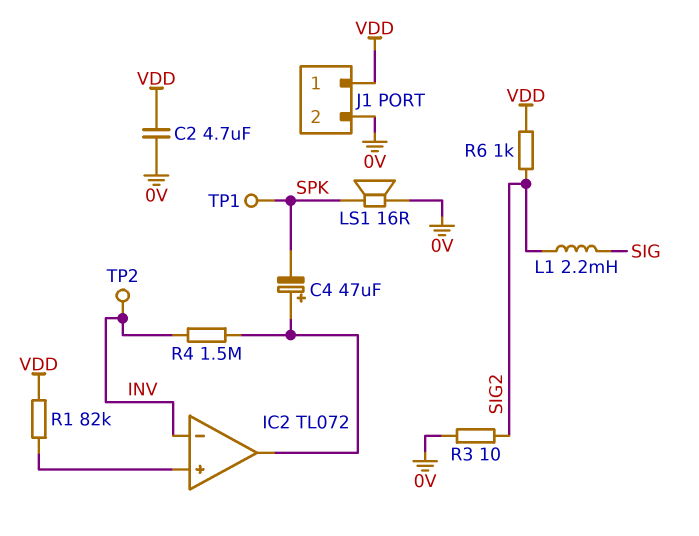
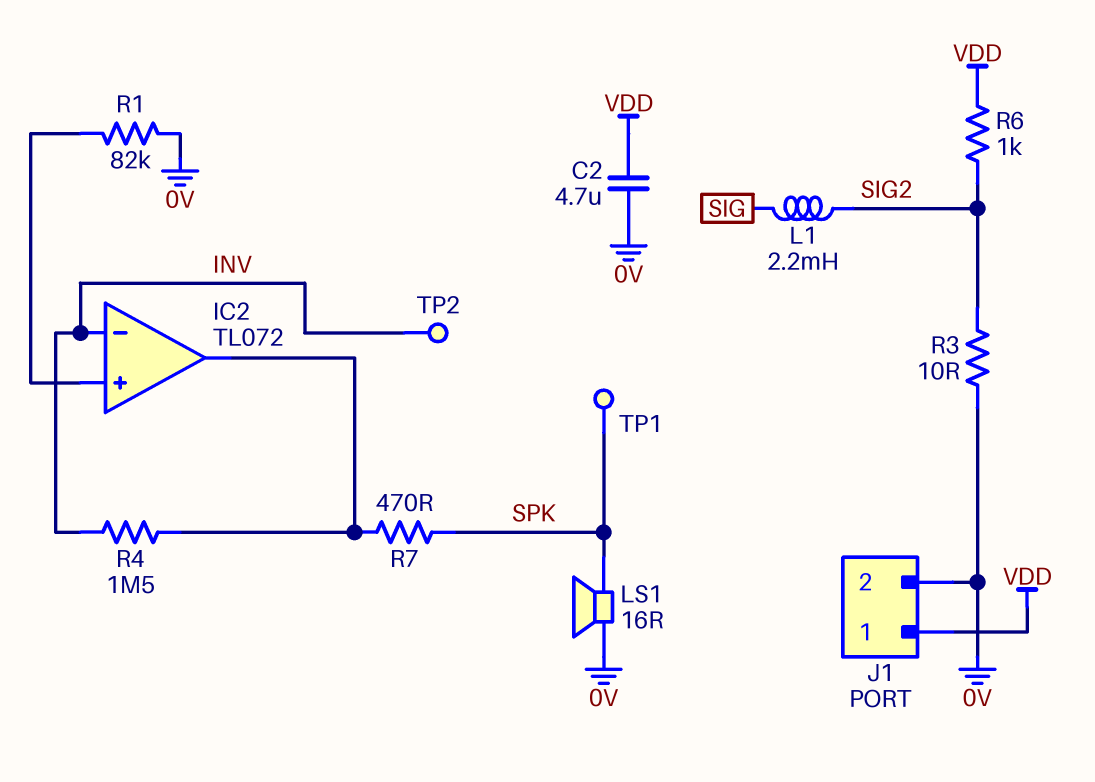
C4: 47uF (plus IC2/out, minus SPK) -> none
R1: 82k (IC2/in+, VDD) -> 82k (0V, IC2/in+)
R7: none -> 470 (IC2/out, SPK)

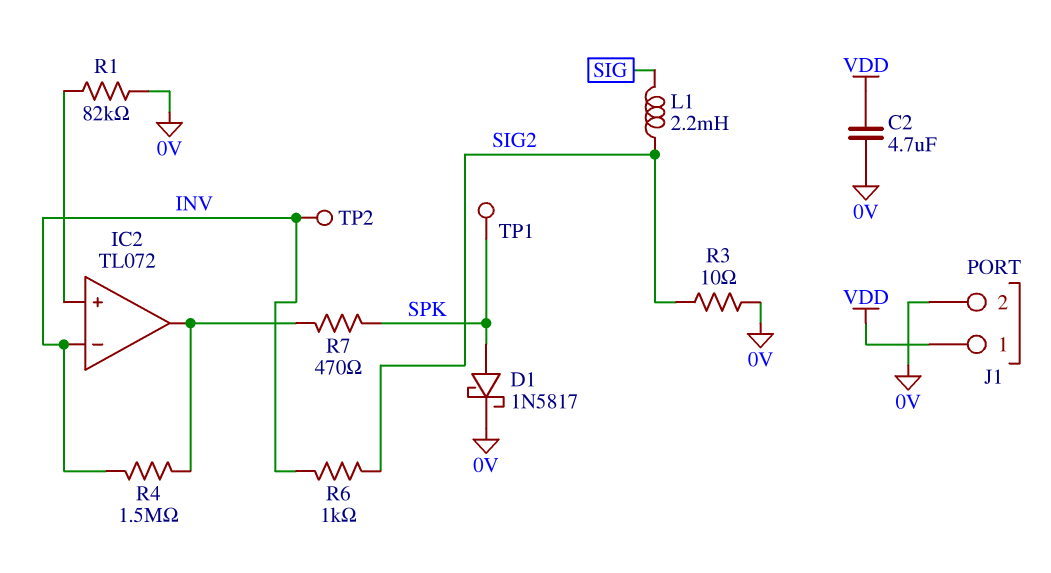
D1: none -> schottky 1N5817 (A SPK, K 0V)
LS1: speaker 16R (0V, SPK) -> none
R6: 1k (SIG2, VDD) -> 1k (INV, SIG2)

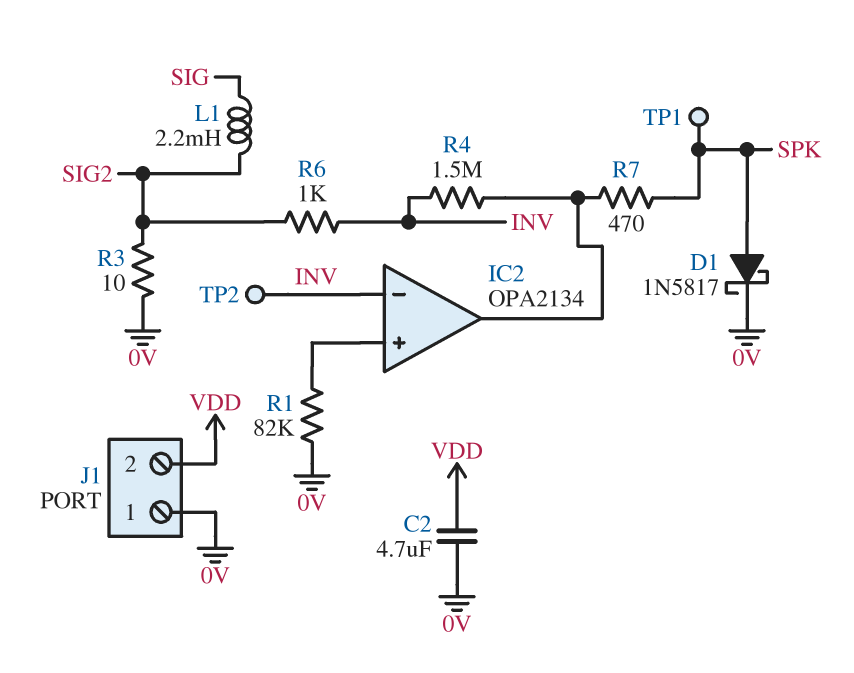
IC2: TL072 -> OPA2134
J1 pin 1: VDD -> 0V
J1 pin 2: 0V -> VDD

